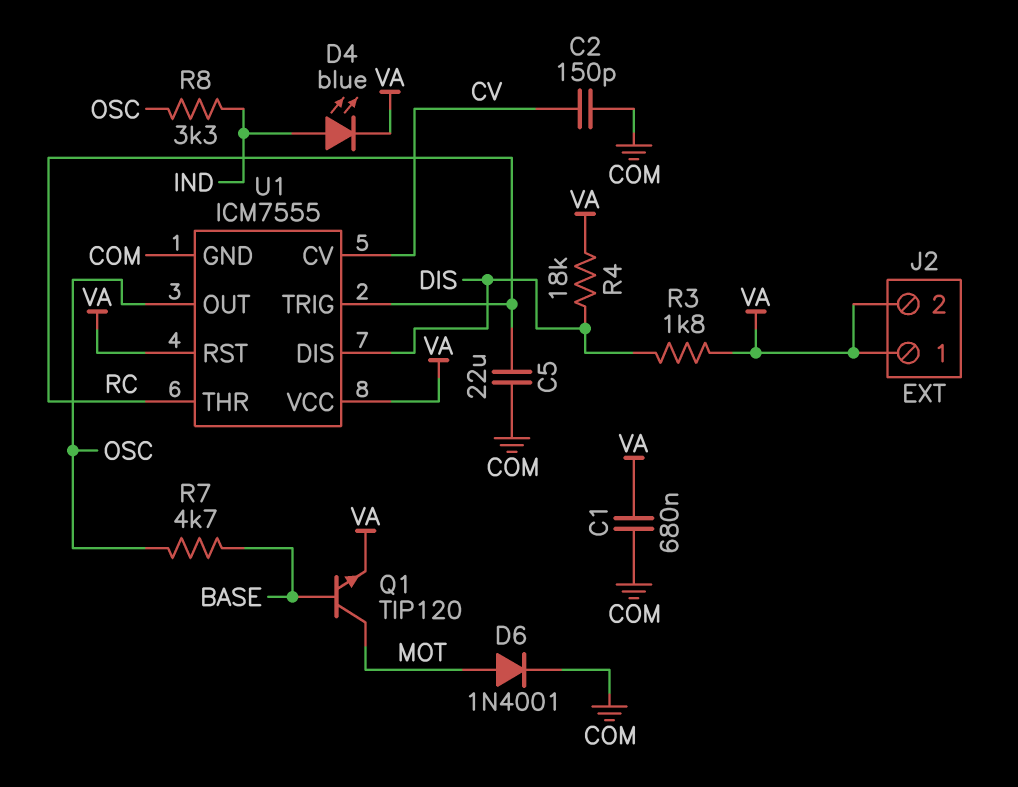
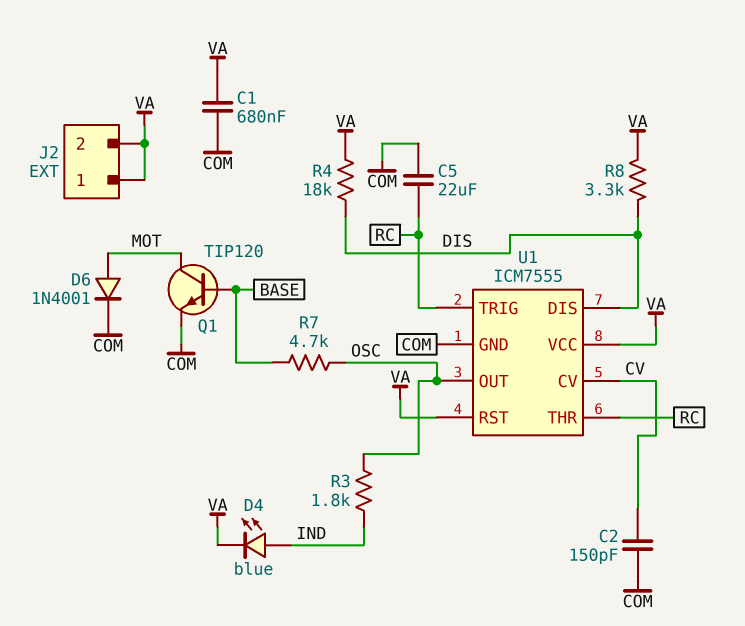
Q1: NPN TIP120 (B BASE, C MOT, E VA) -> NPN TIP120 (B BASE, C MOT, E COM)
R3: 1.8k (DIS, VA) -> 1.8k (IND, OSC)
R8: 3.3k (IND, OSC) -> 3.3k (DIS, VA)

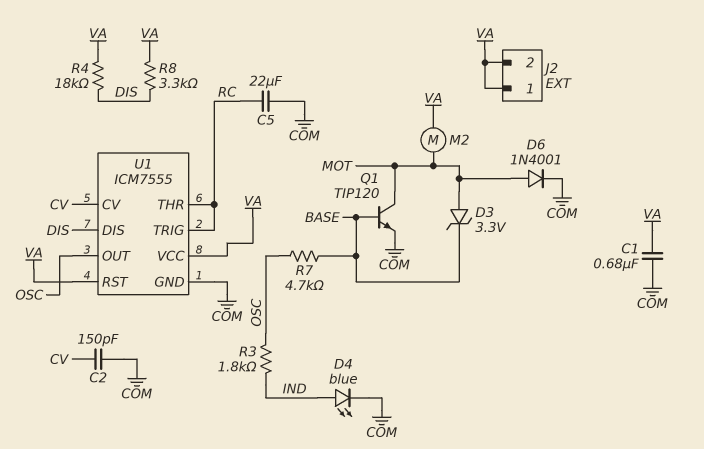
D3: none -> zener 3.3V (A MOT, K BASE)
D4: LED blue (A IND, K VA) -> LED blue (A IND, K COM)
M2: none -> motor (MOT, VA)

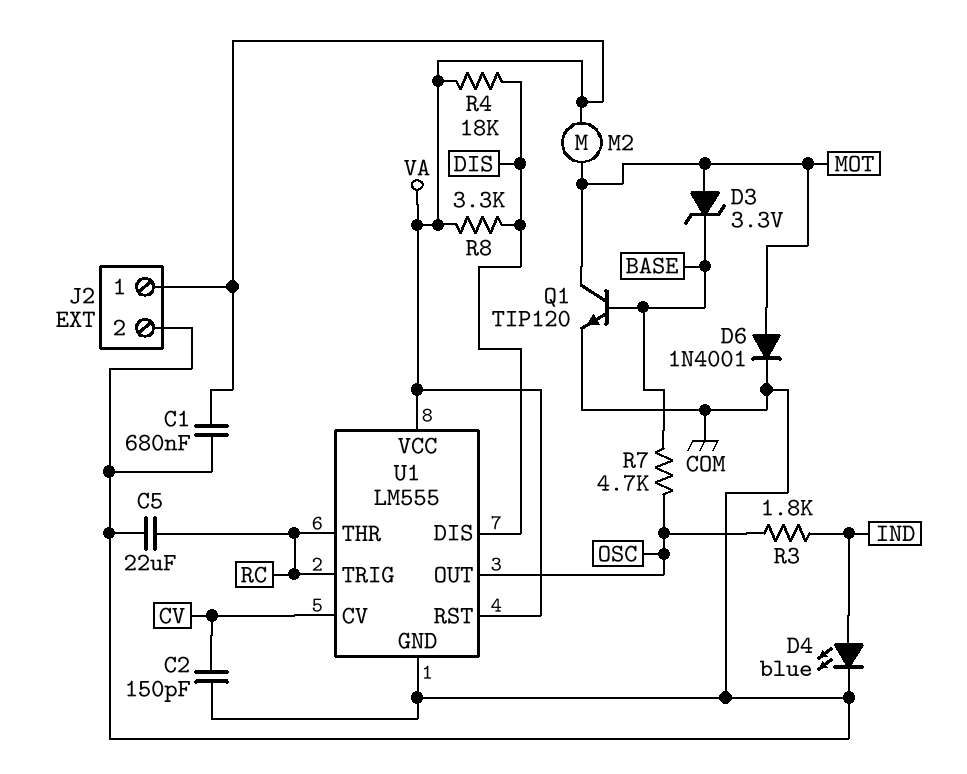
J2 pin 2: VA -> COM
U1: ICM7555 -> LM555

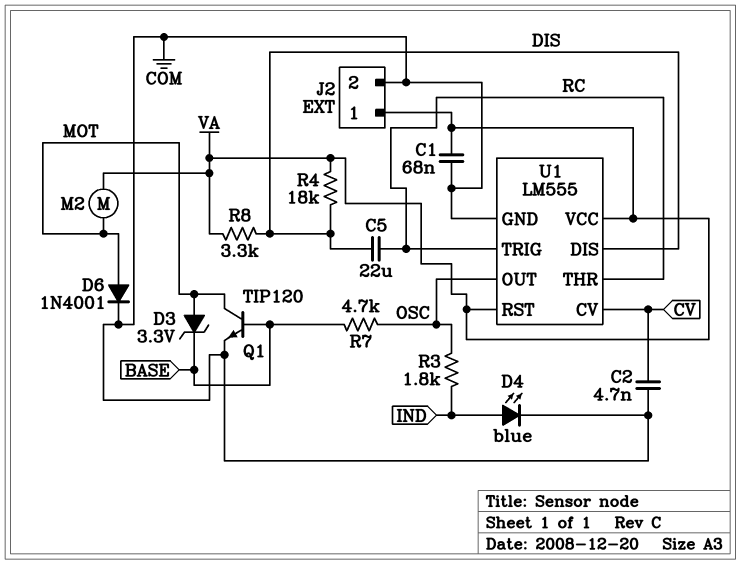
C1: 680nF (COM, VA) -> 68nF (COM, VA)
C2: 150pF (COM, CV) -> 4.7nF (COM, CV)
C5: 22uF (COM, RC) -> 22uF (DIS, RC)

